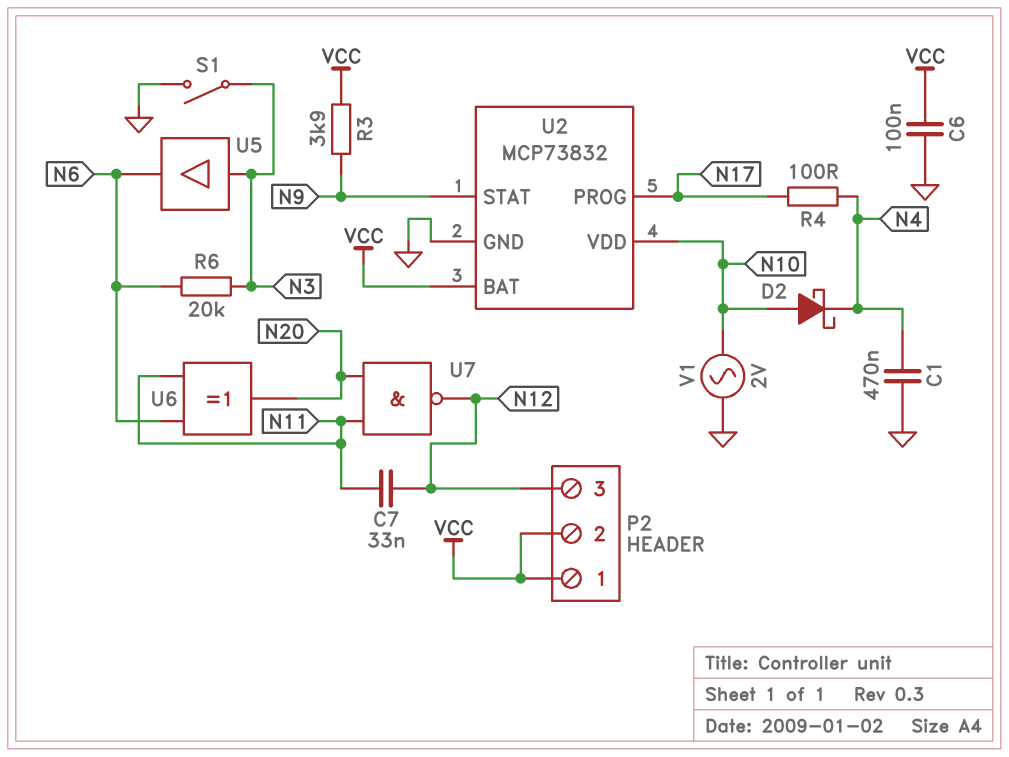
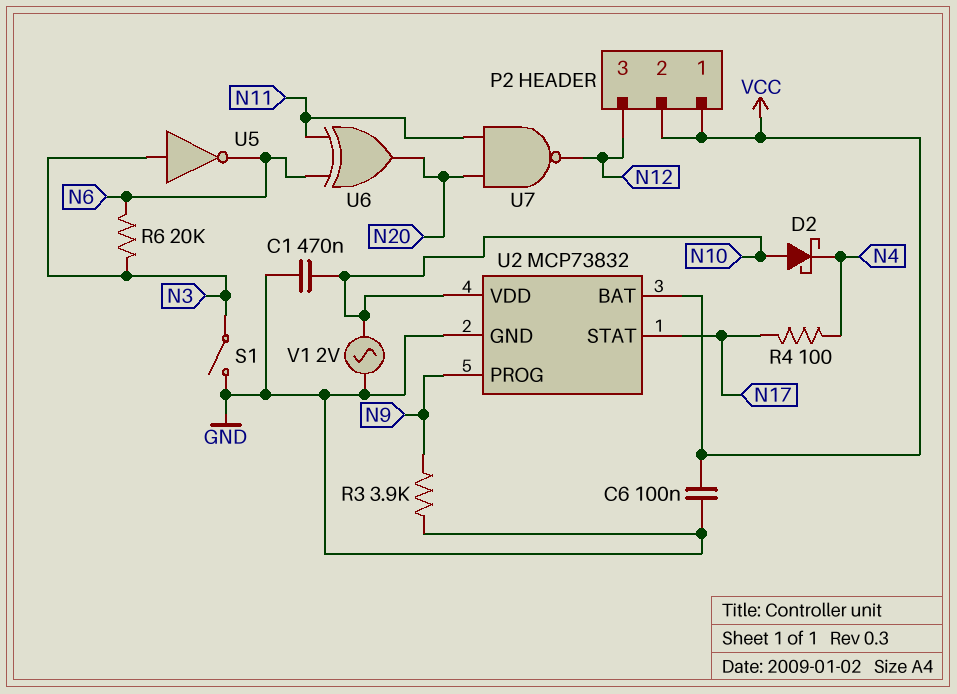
C1: 470nF (GND, N4) -> 470nF (GND, N10)
C7: 33nF (N11, N12) -> none
R3: 3.9k (N9, VCC) -> 3.9k (GND, N9)
U2 pin PROG: N17 -> N9
U2 pin STAT: N9 -> N17
U5: buffer (in N3, out N6) -> NOT (in N3, out N6)

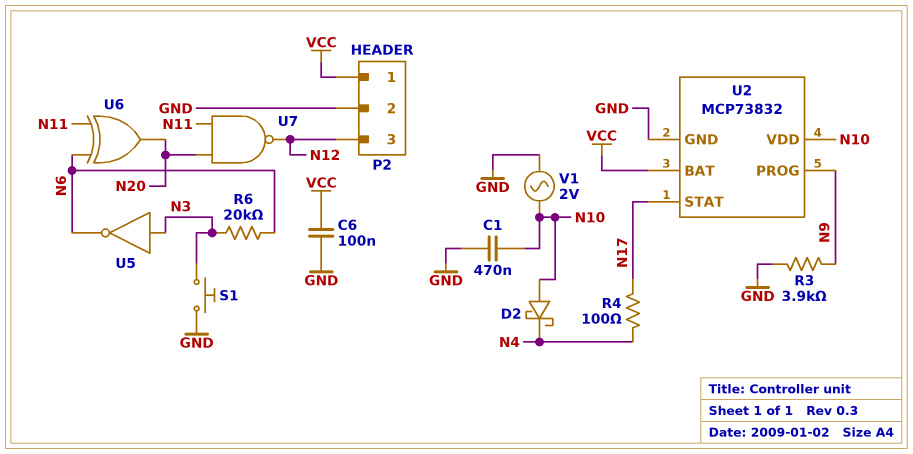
P2 pin 2: VCC -> GND
S1: switch (GND, N3) -> button (GND, N3)

